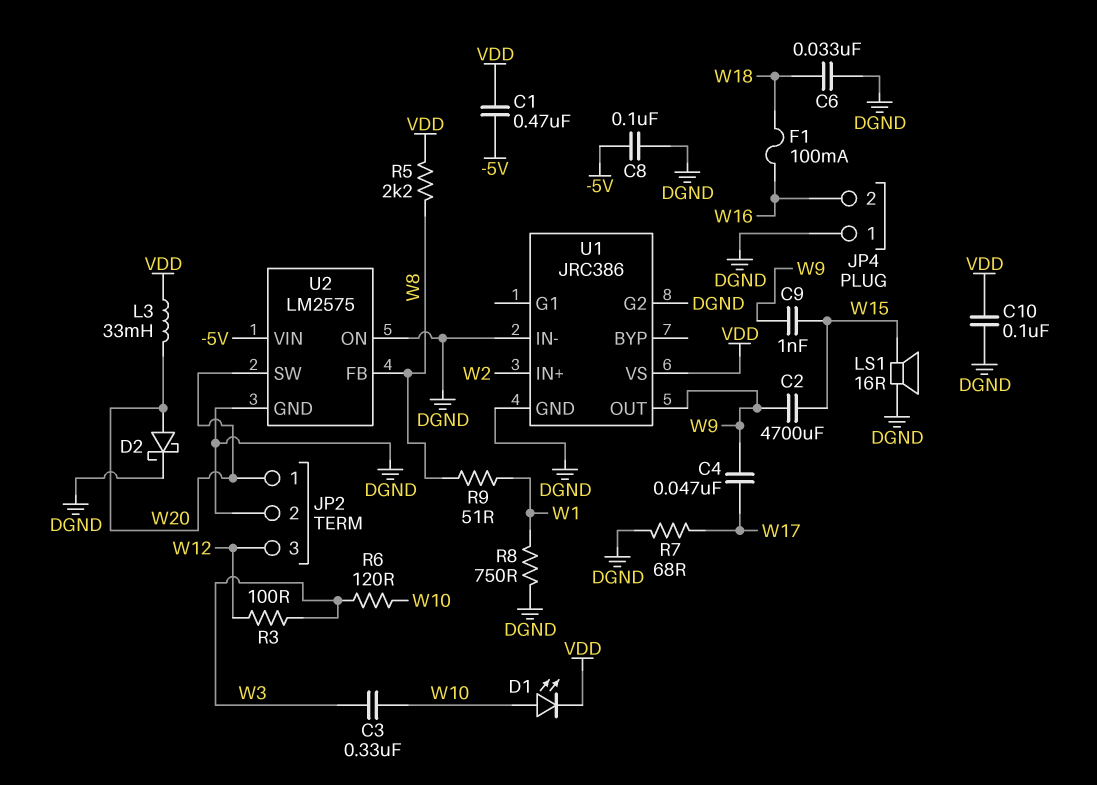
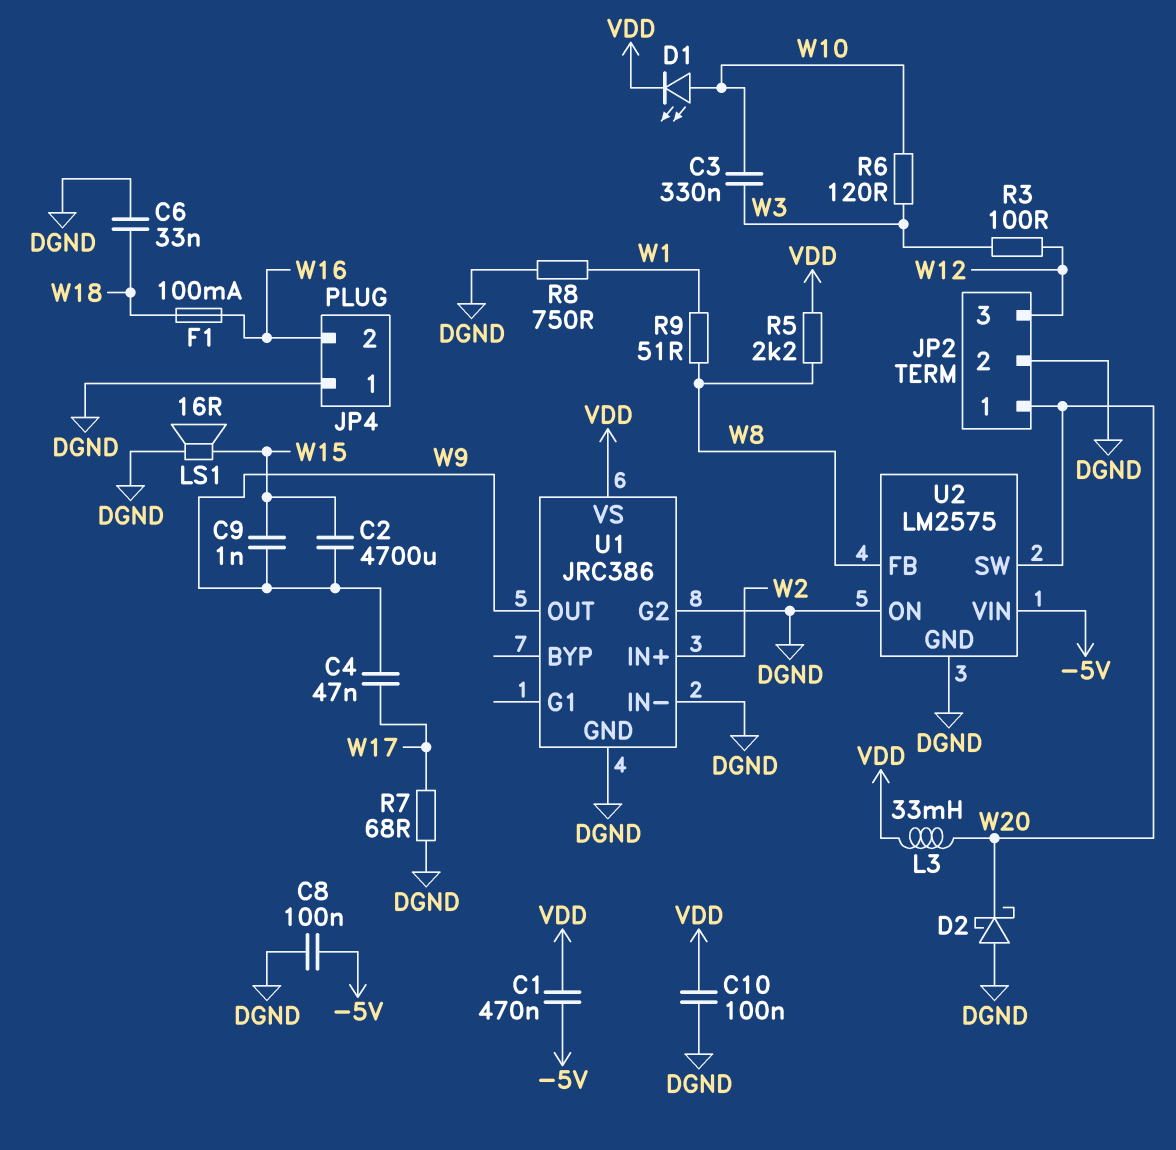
D2: schottky (A W20, K DGND) -> schottky (A DGND, K W20)

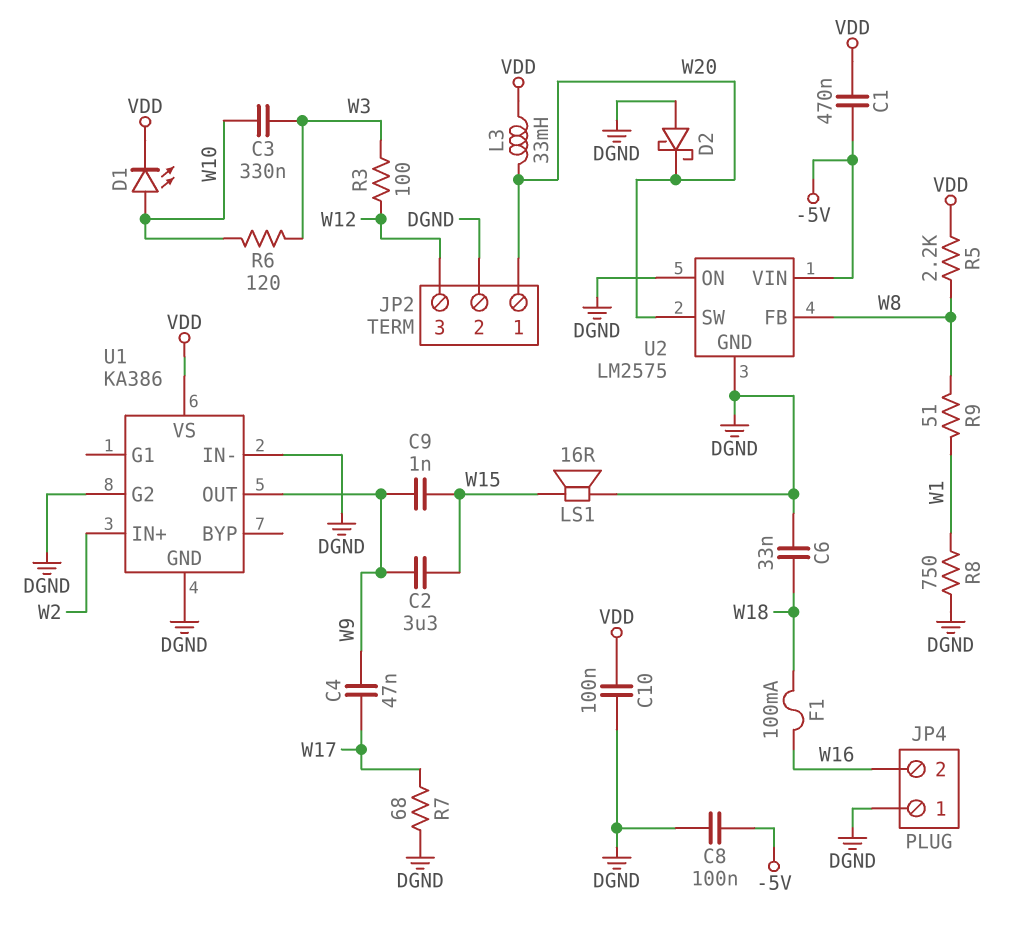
C2: 4700uF (W9, W15) -> 3.3uF (W9, W15)
U1: JRC386 -> KA386

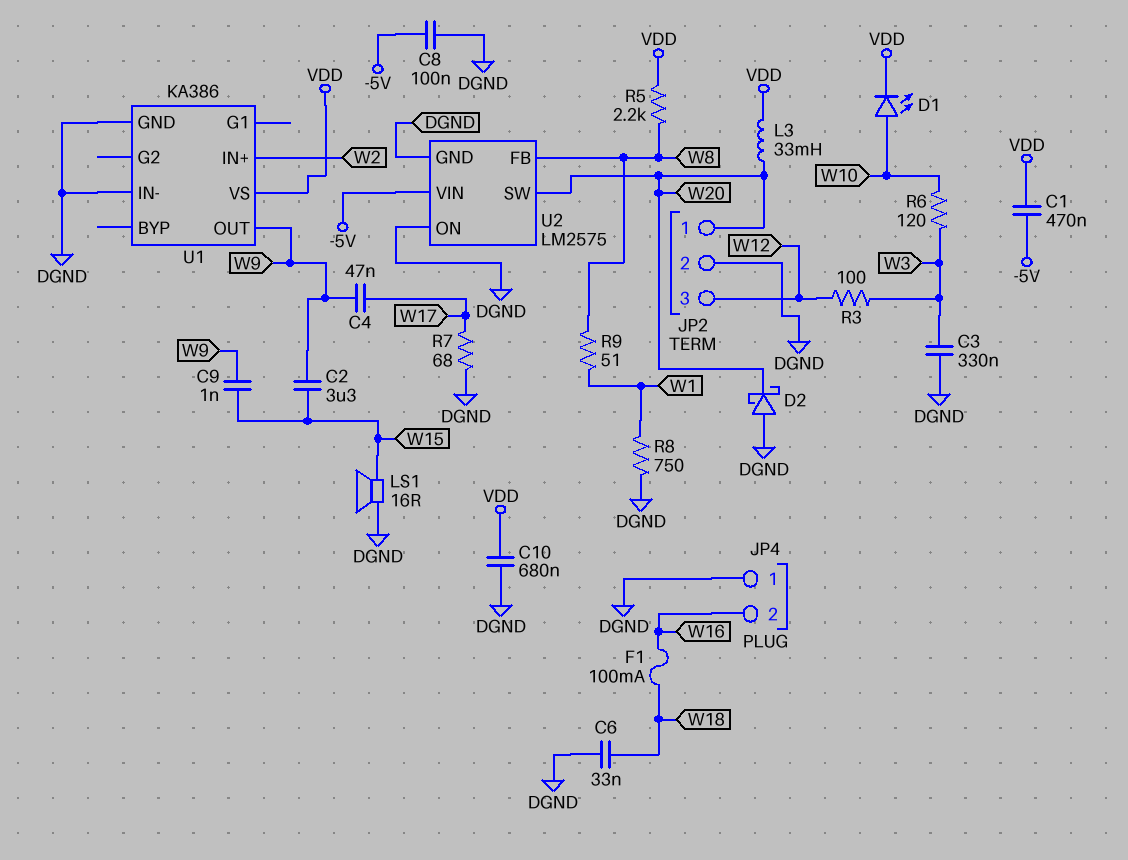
C3: 330nF (W3, W10) -> 330nF (DGND, W3)
C10: 100nF (DGND, VDD) -> 680nF (DGND, VDD)
U1 pin G2: DGND -> none

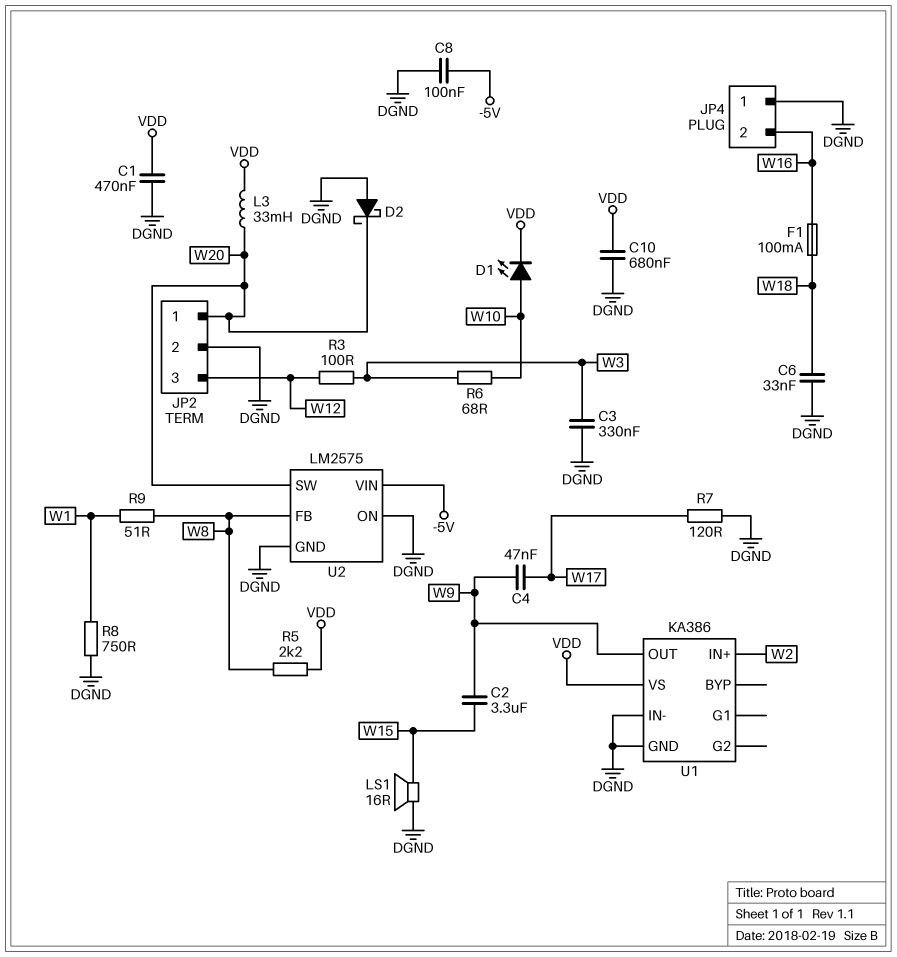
C1: 470nF (-5V, VDD) -> 470nF (DGND, VDD)
C9: 1nF (W9, W15) -> none
R6: 120 (W3, W10) -> 68 (W3, W10)
R7: 68 (DGND, W17) -> 120 (DGND, W17)

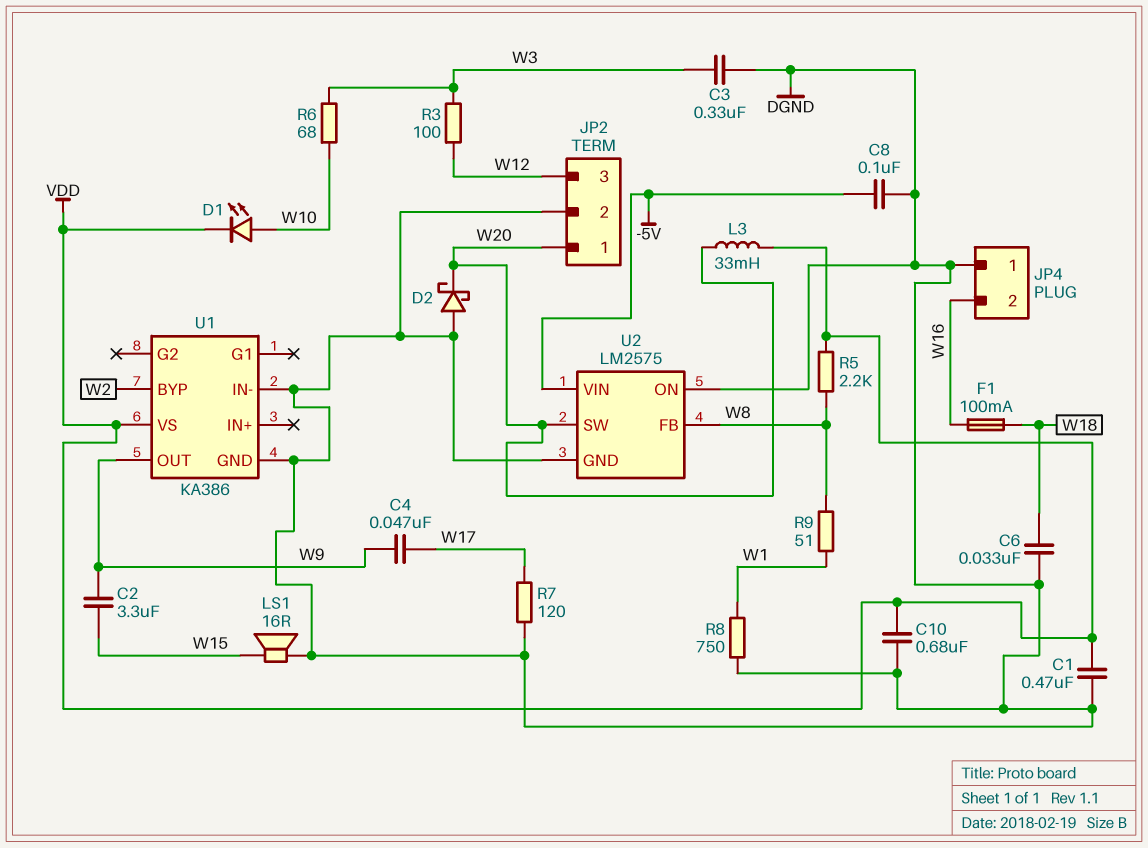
U1 pin BYP: none -> W2
U1 pin IN+: W2 -> none

